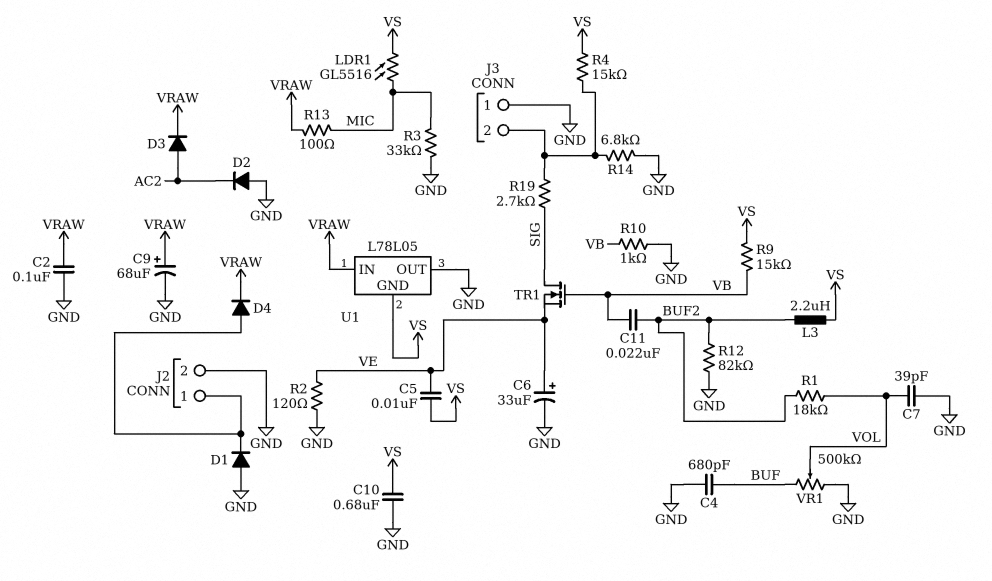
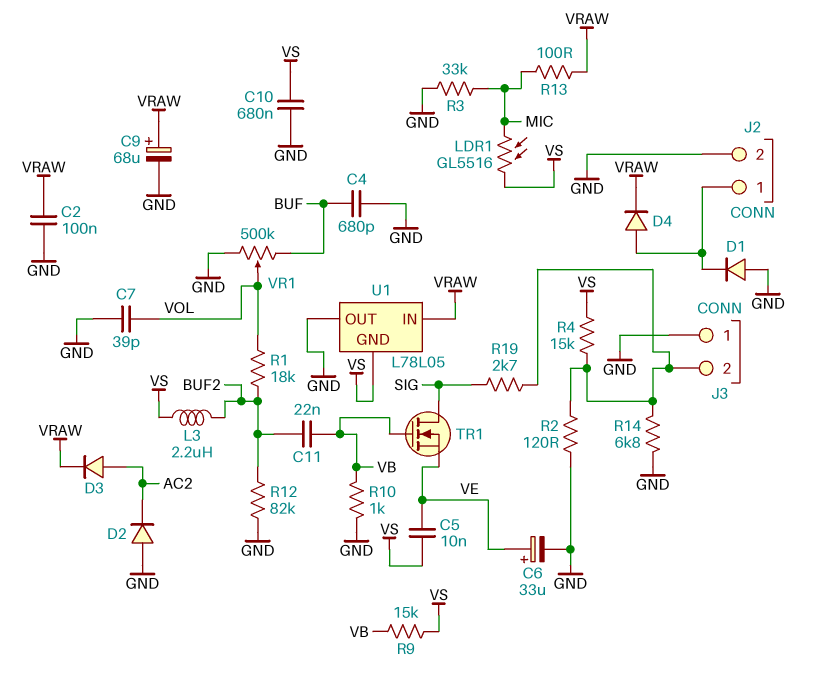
R2: 120 (GND, VE) -> 120 (GND, J3/2)

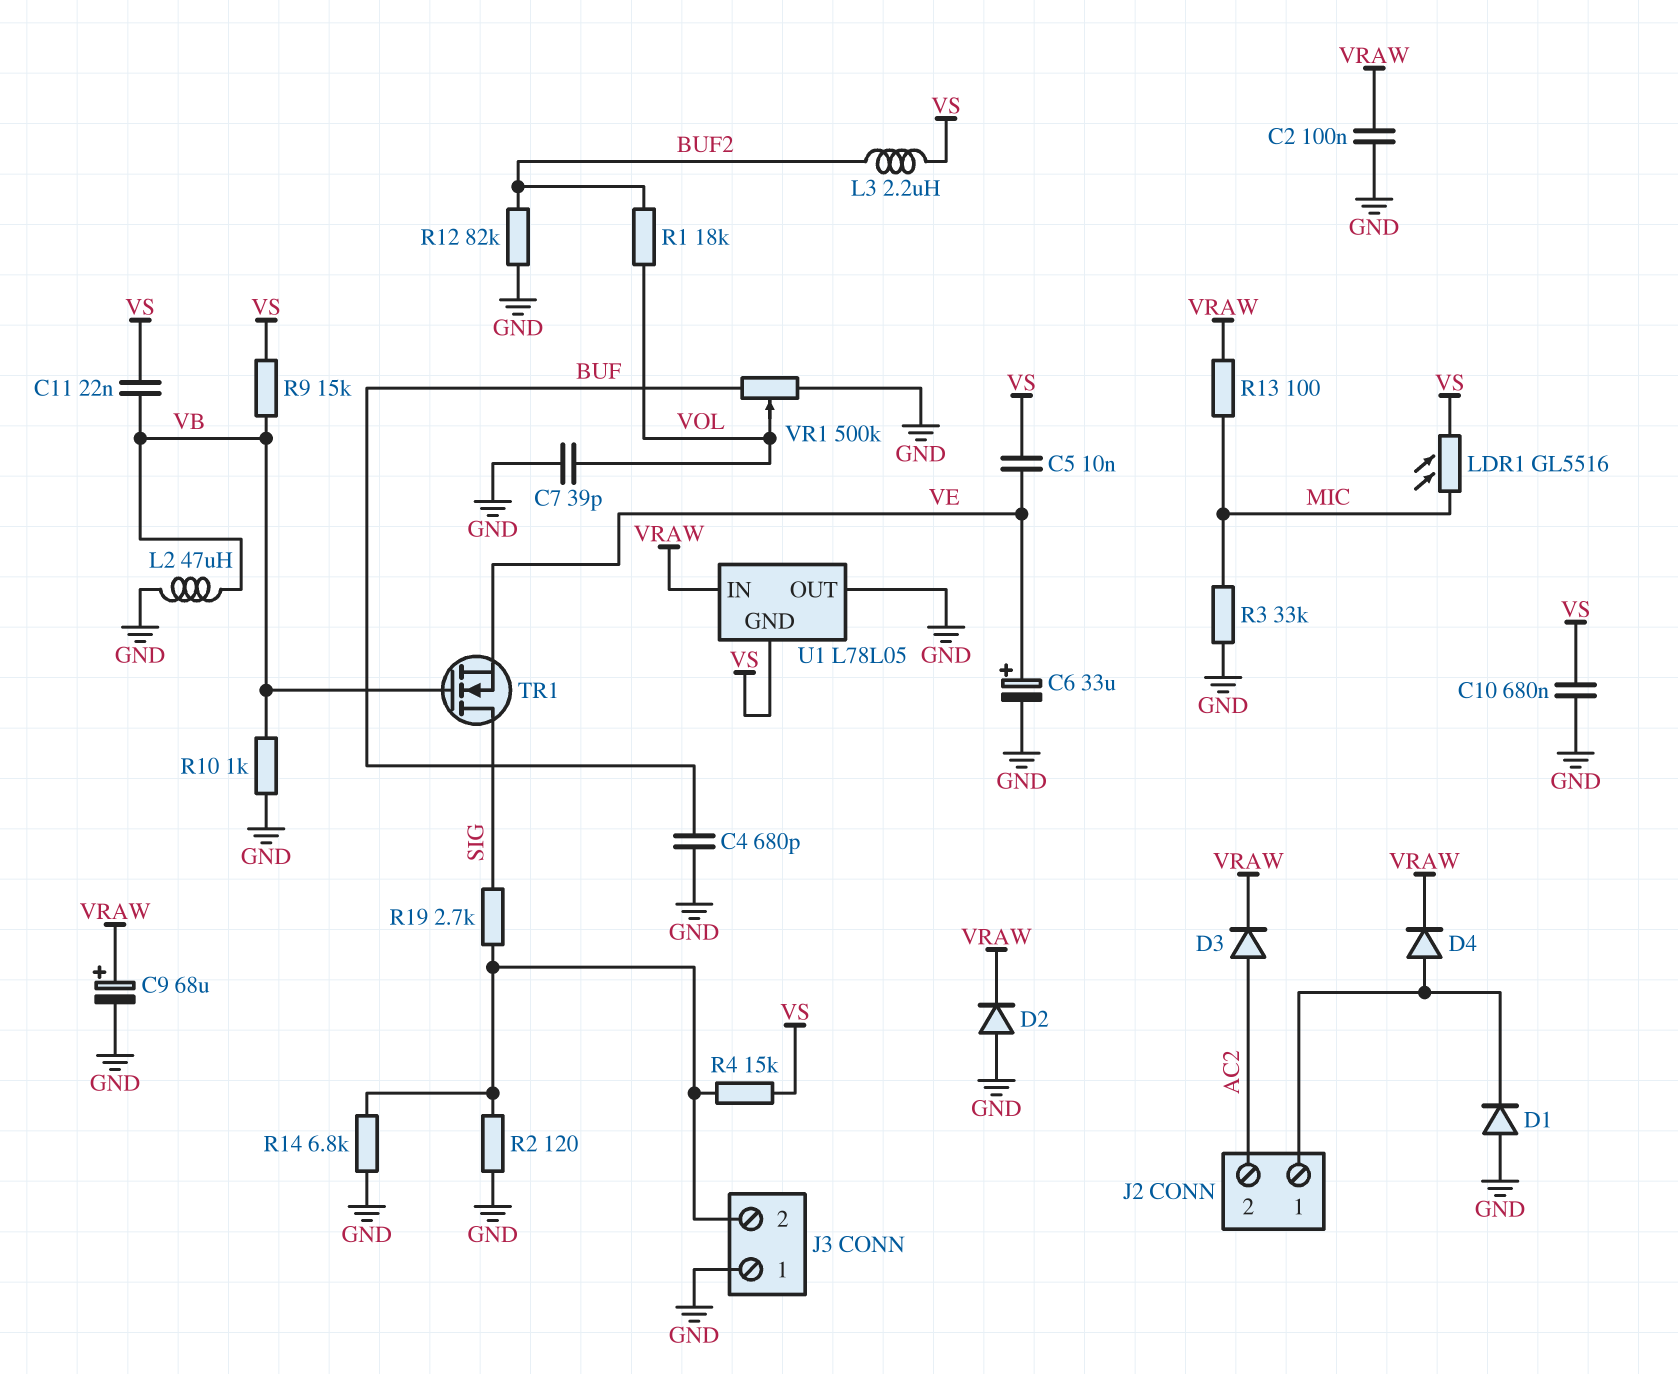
C11: 22nF (BUF2, VB) -> 22nF (VB, VS)
D2: diode (A GND, K AC2) -> diode (A GND, K VRAW)
J2 pin 2: GND -> AC2
L2: none -> 47uH (GND, VB)

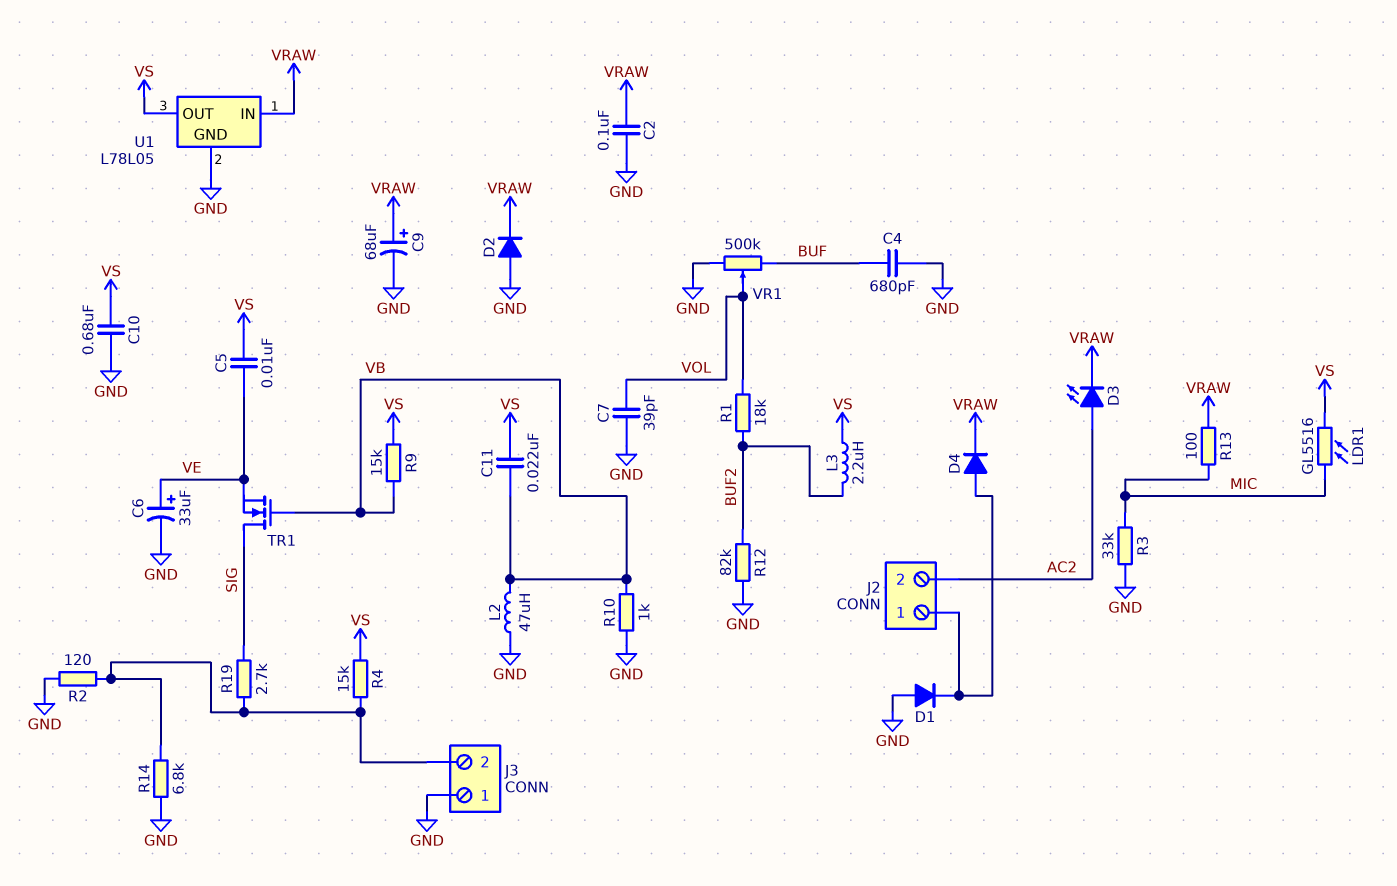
D3: diode (A AC2, K VRAW) -> LED (A AC2, K VRAW)
U1 pin GND: VS -> GND
U1 pin OUT: GND -> VS

